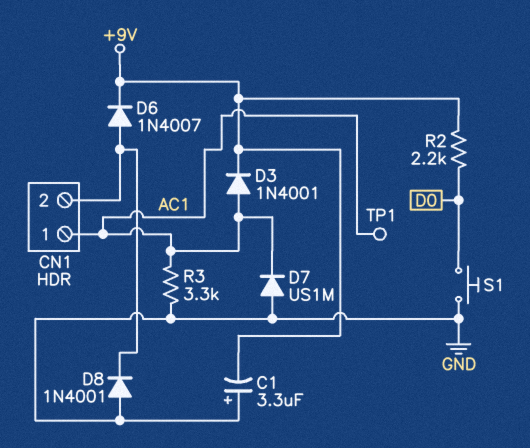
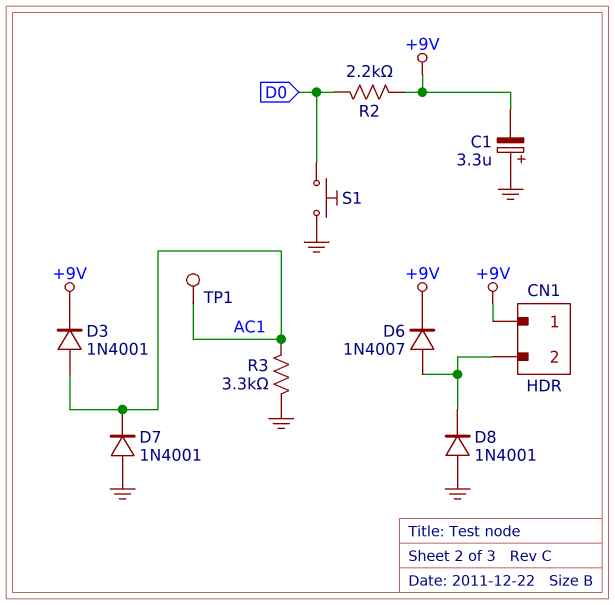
CN1 pin 1: AC1 -> +9V
D7: diode US1M (A GND, K AC1) -> diode 1N4001 (A GND, K AC1)

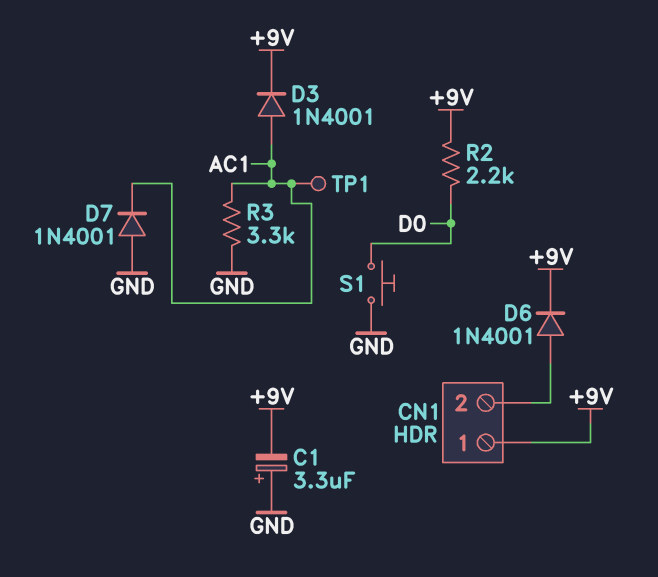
D6: diode 1N4007 (A CN1/2, K +9V) -> diode 1N4001 (A CN1/2, K +9V)
D8: diode 1N4001 (A GND, K CN1/2) -> none

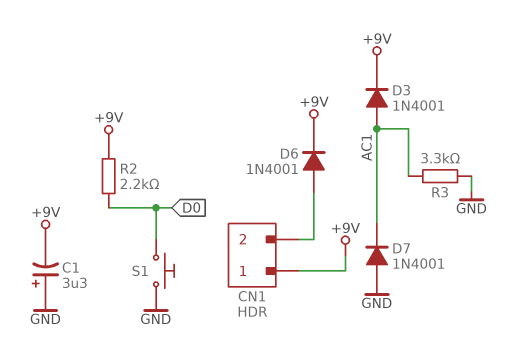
TP1: test point (AC1) -> none

